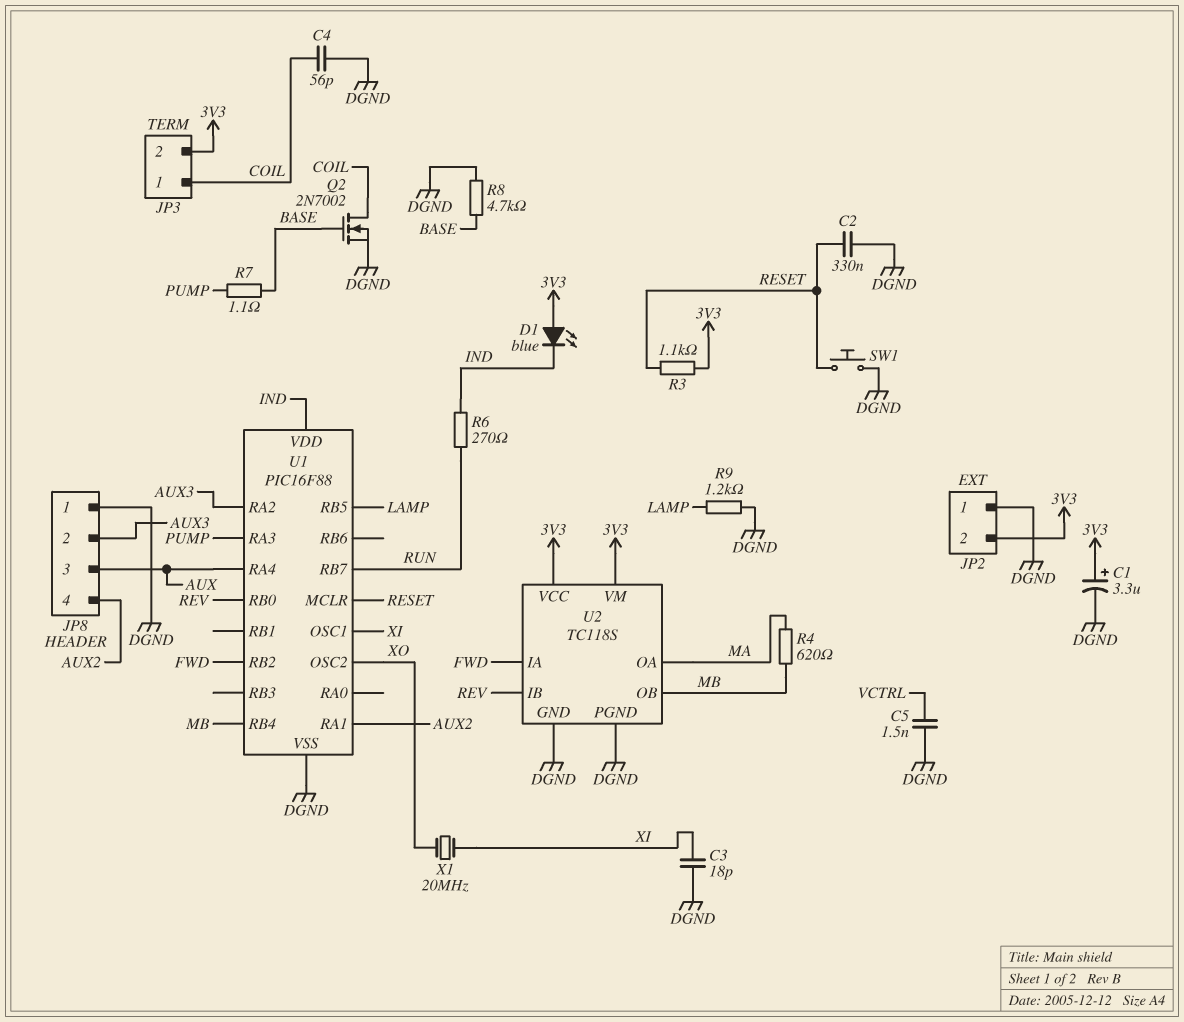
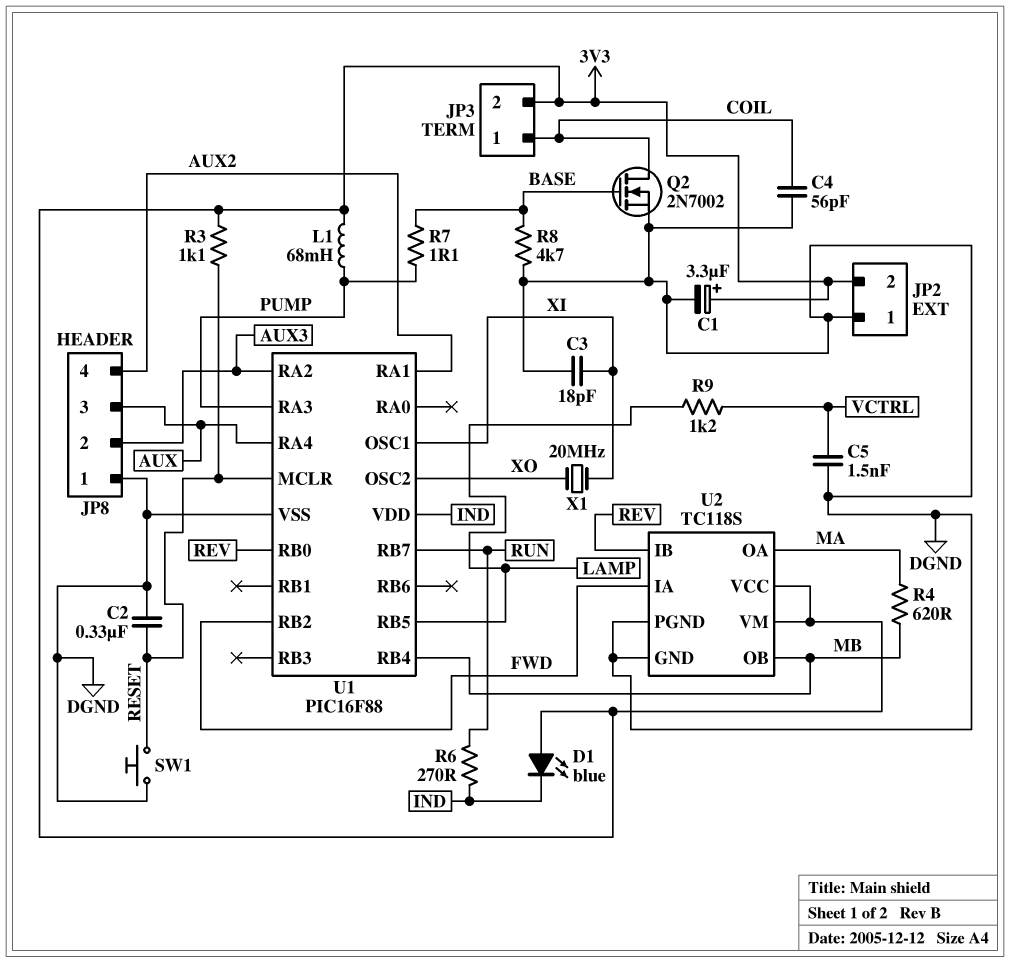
L1: none -> 68mH (3V3, PUMP)
R9: 1.2k (DGND, LAMP) -> 1.2k (LAMP, VCTRL)

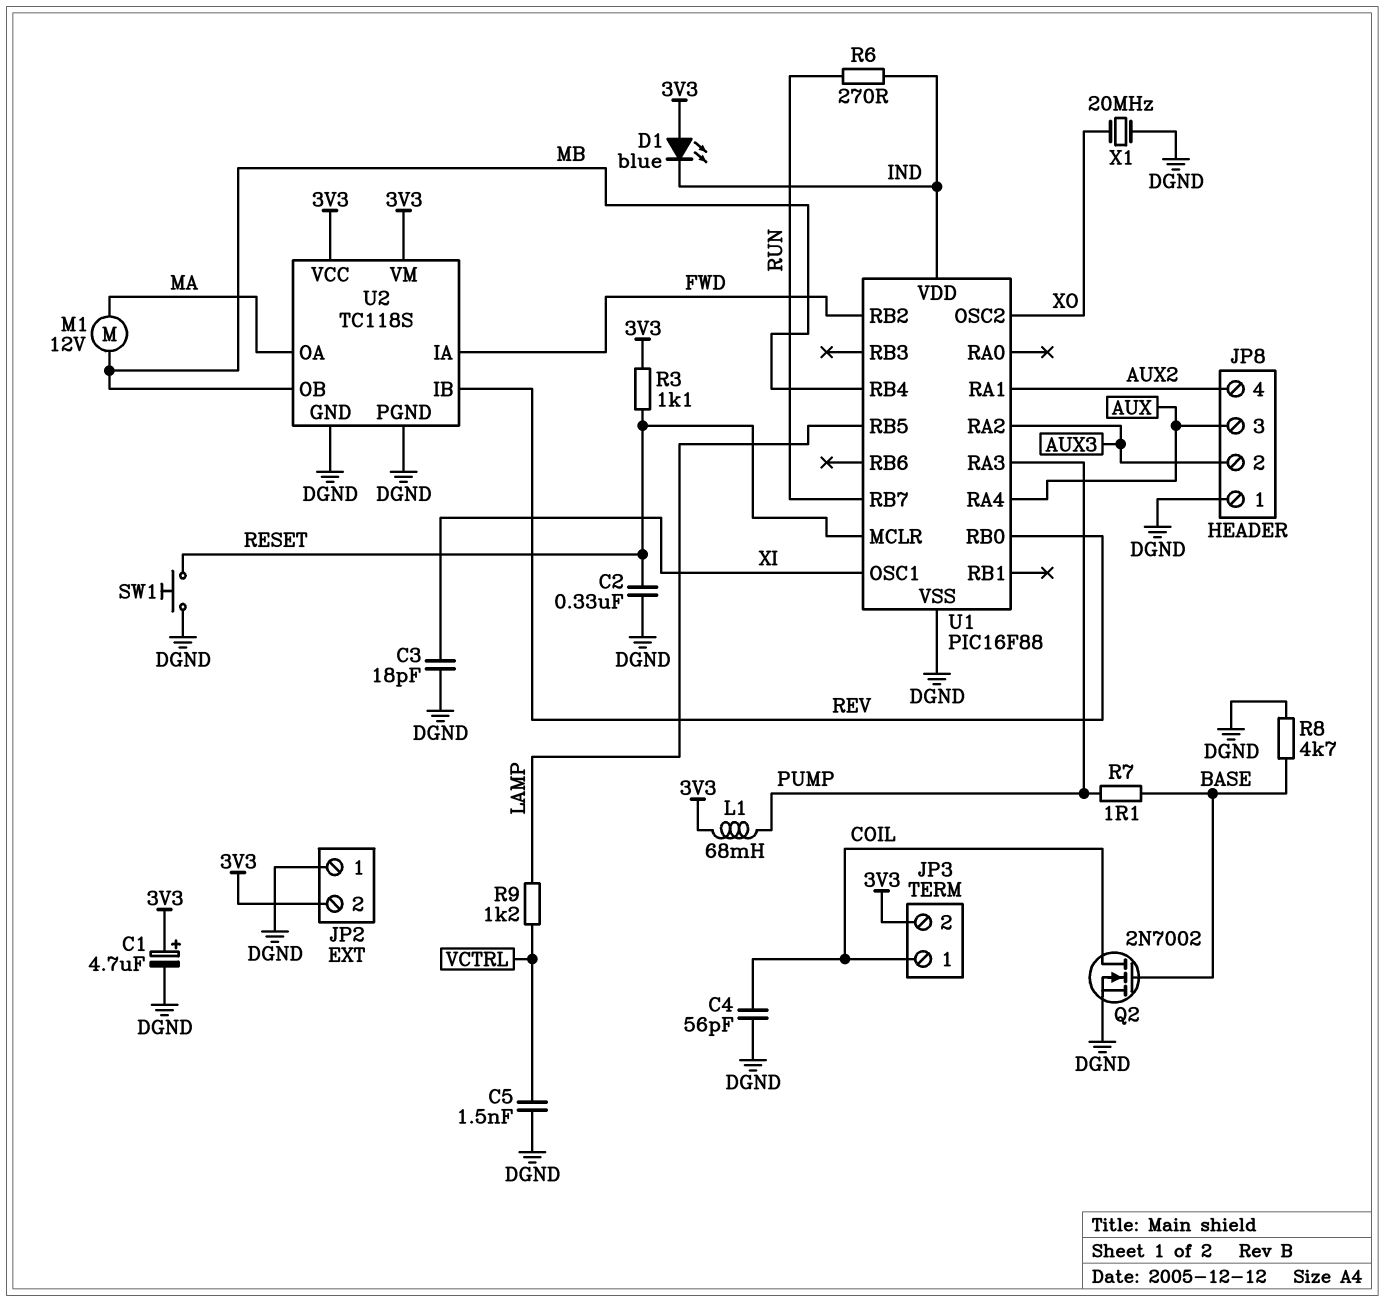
C1: 3.3uF (plus 3V3, minus DGND) -> 4.7uF (plus 3V3, minus DGND)
M1: none -> motor 12V (MA, MB)
R4: 620 (MA, MB) -> none
X1: 20MHz (XI, XO) -> 20MHz (DGND, XO)

